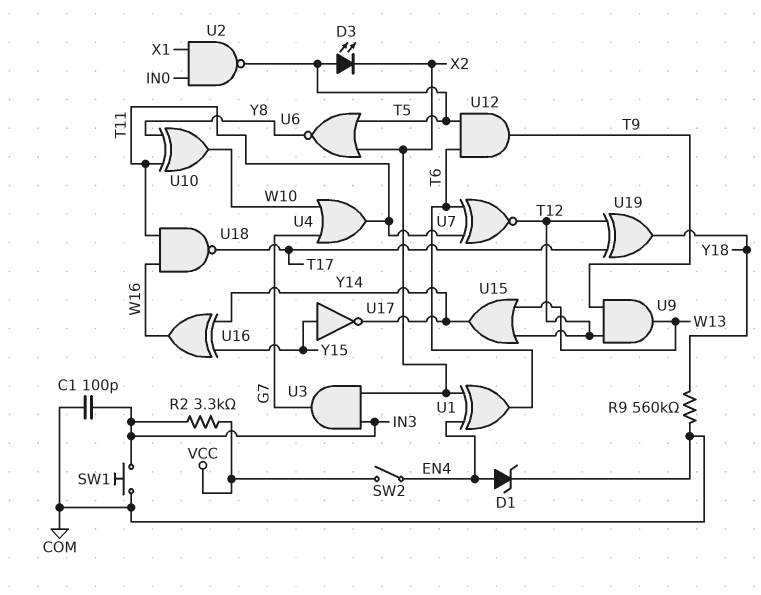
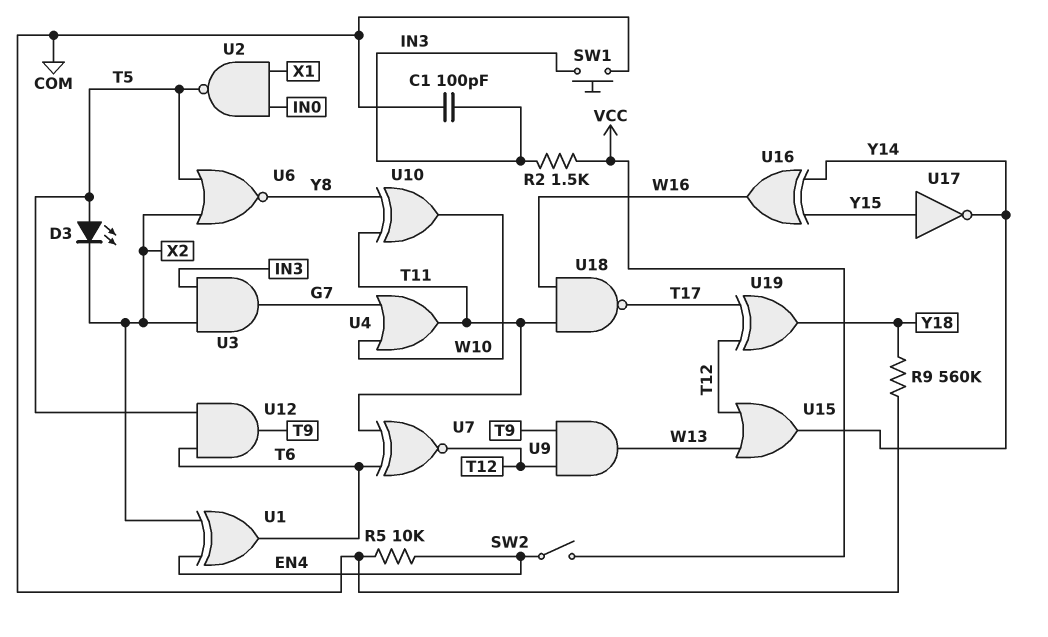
D1: zener (A EN4, K COM) -> none
R2: 3.3k (IN3, VCC) -> 1.5k (IN3, VCC)
R5: none -> 10k (COM, EN4)

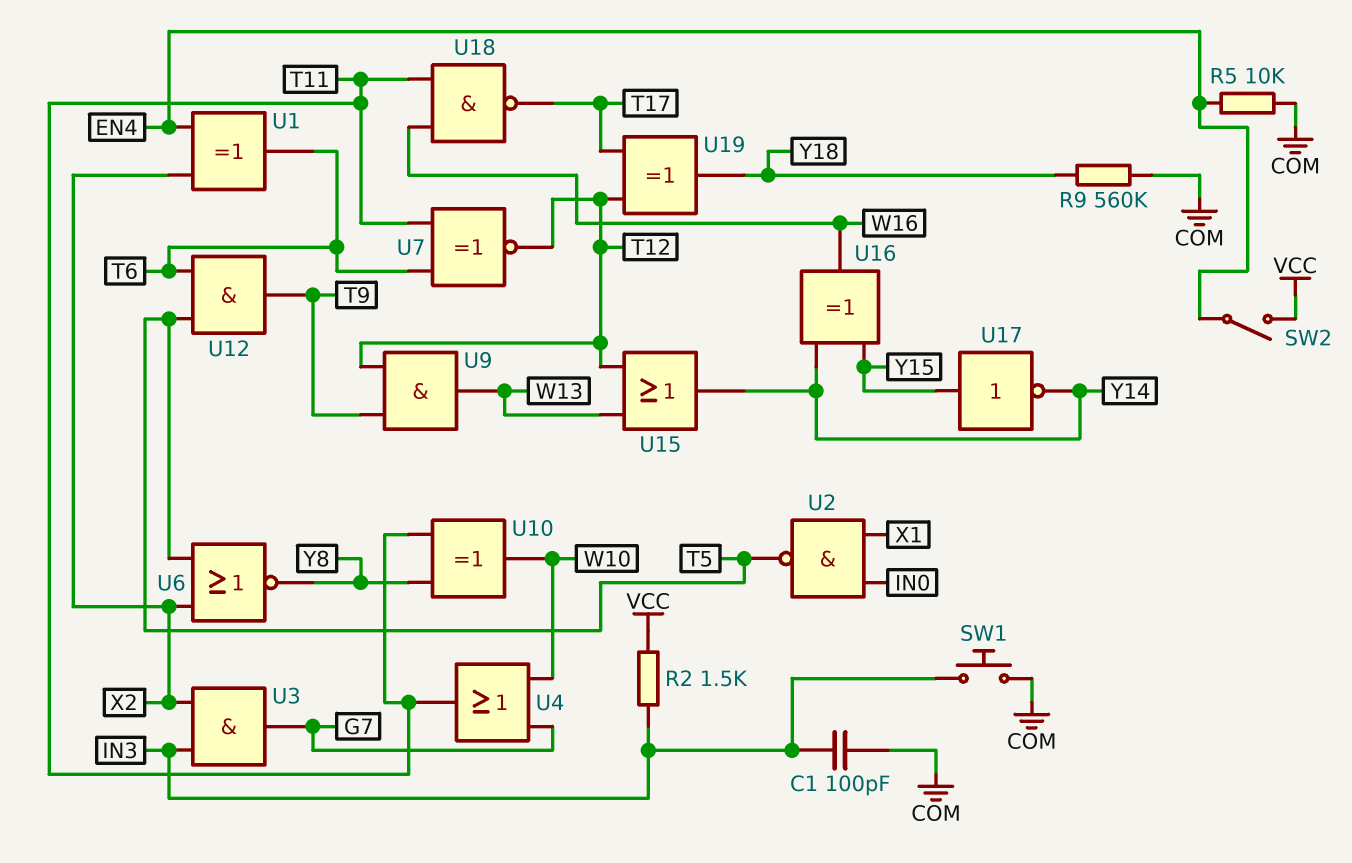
D3: LED (A T5, K X2) -> none

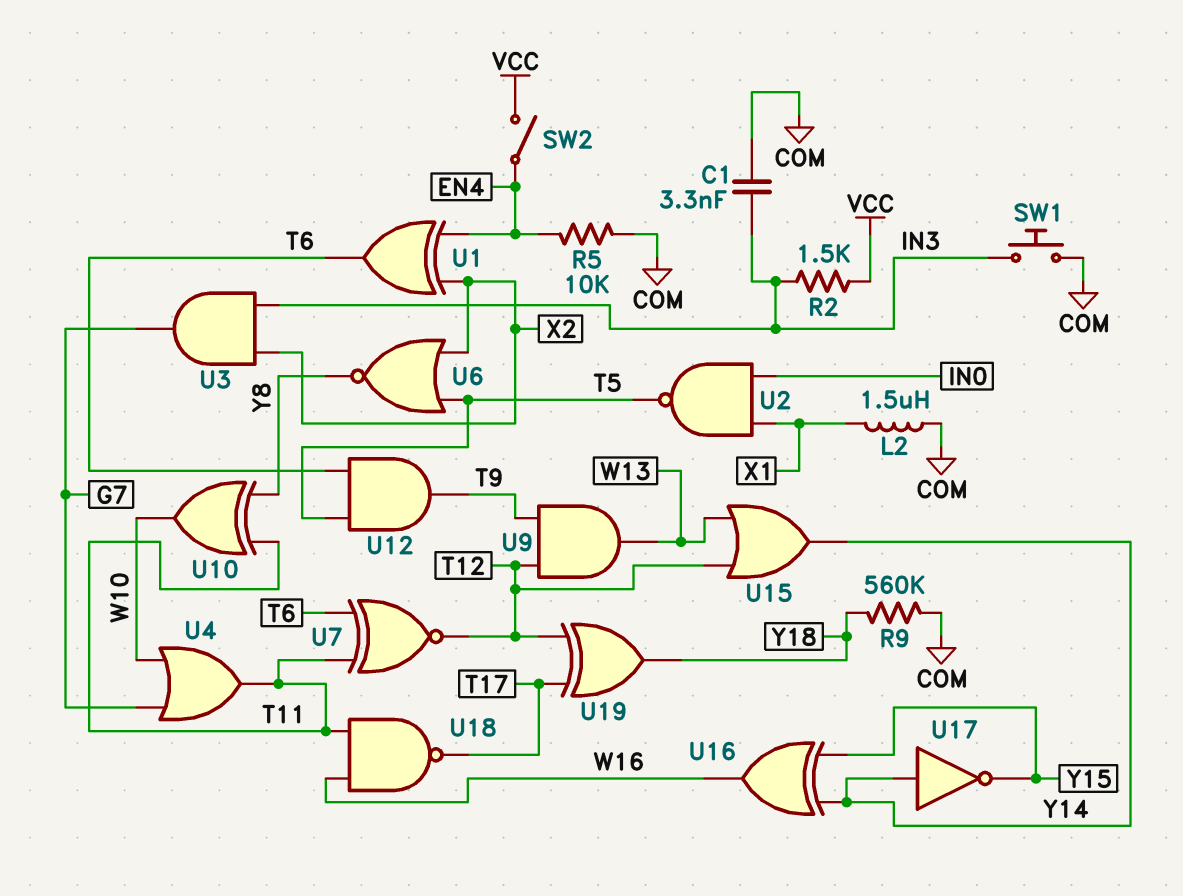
C1: 100pF (COM, IN3) -> 3.3nF (COM, IN3)
L2: none -> 1.5uH (COM, X1)
U17: NOT (in Y15, out Y14) -> NOT (in Y14, out Y15)

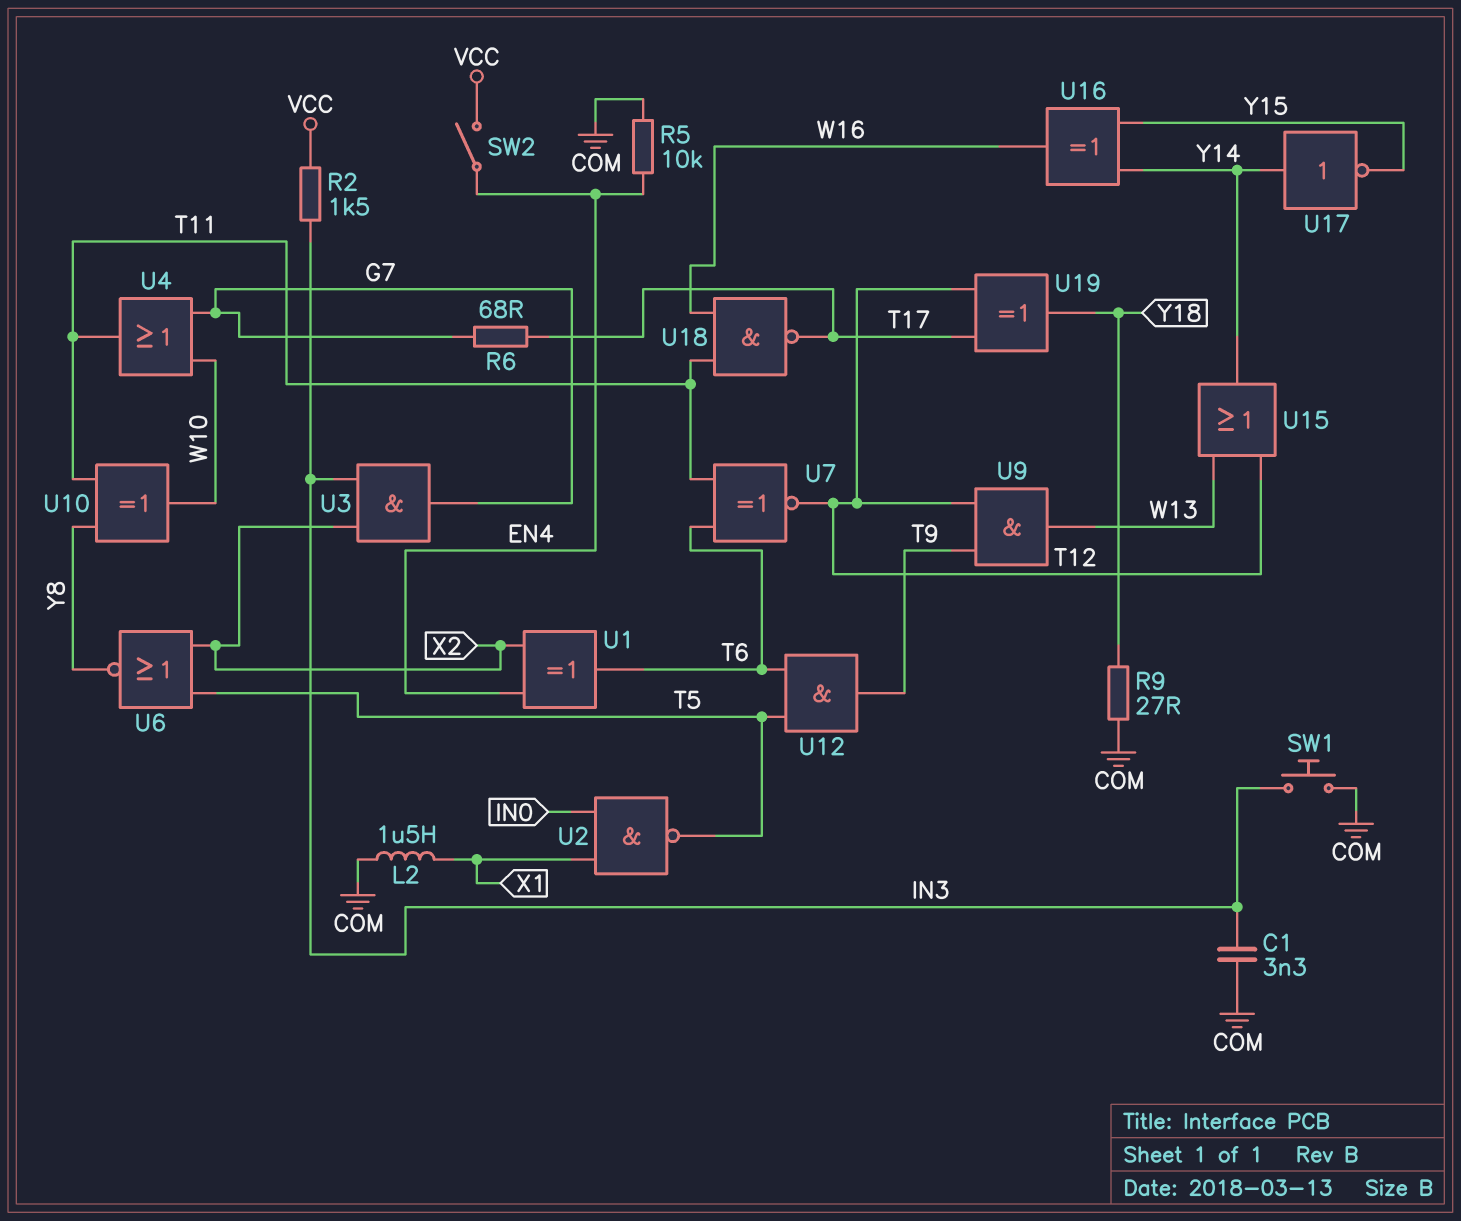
R6: none -> 68 (G7, T17)
R9: 560k (COM, Y18) -> 27 (COM, Y18)

